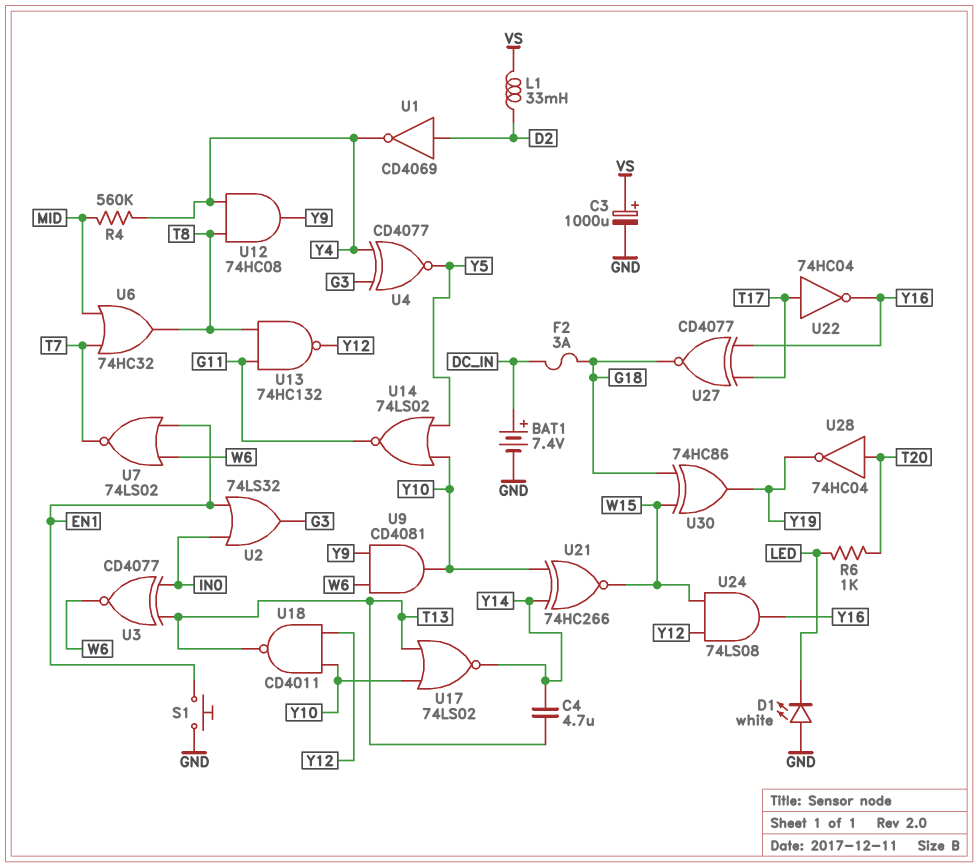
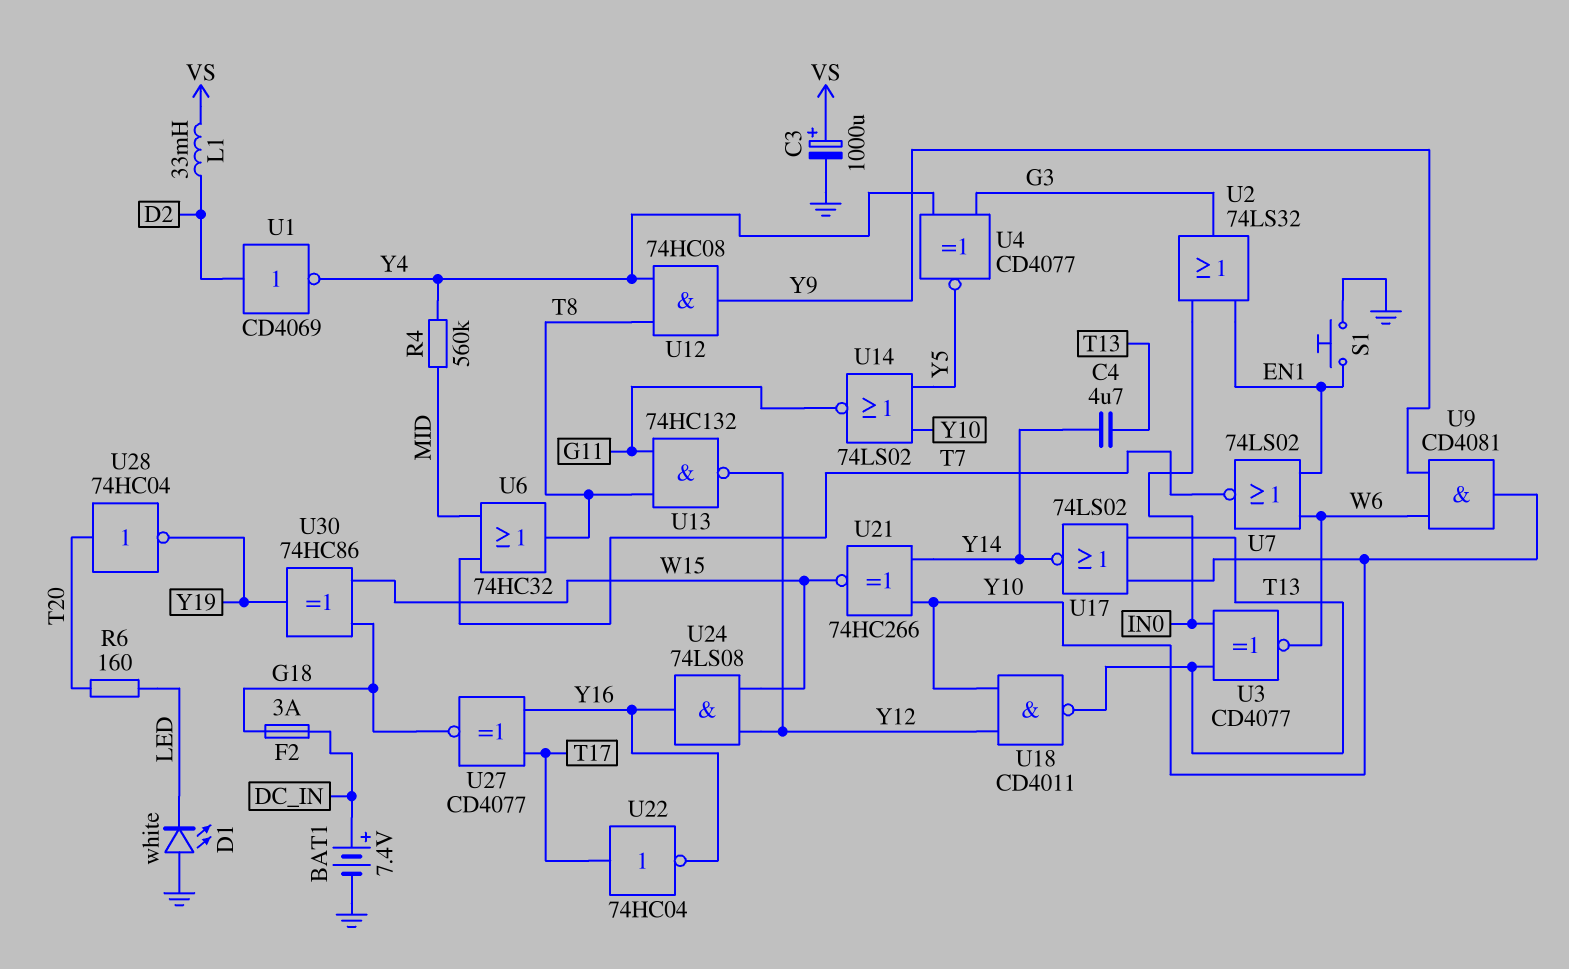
R6: 1k (LED, T20) -> 160 (LED, T20)

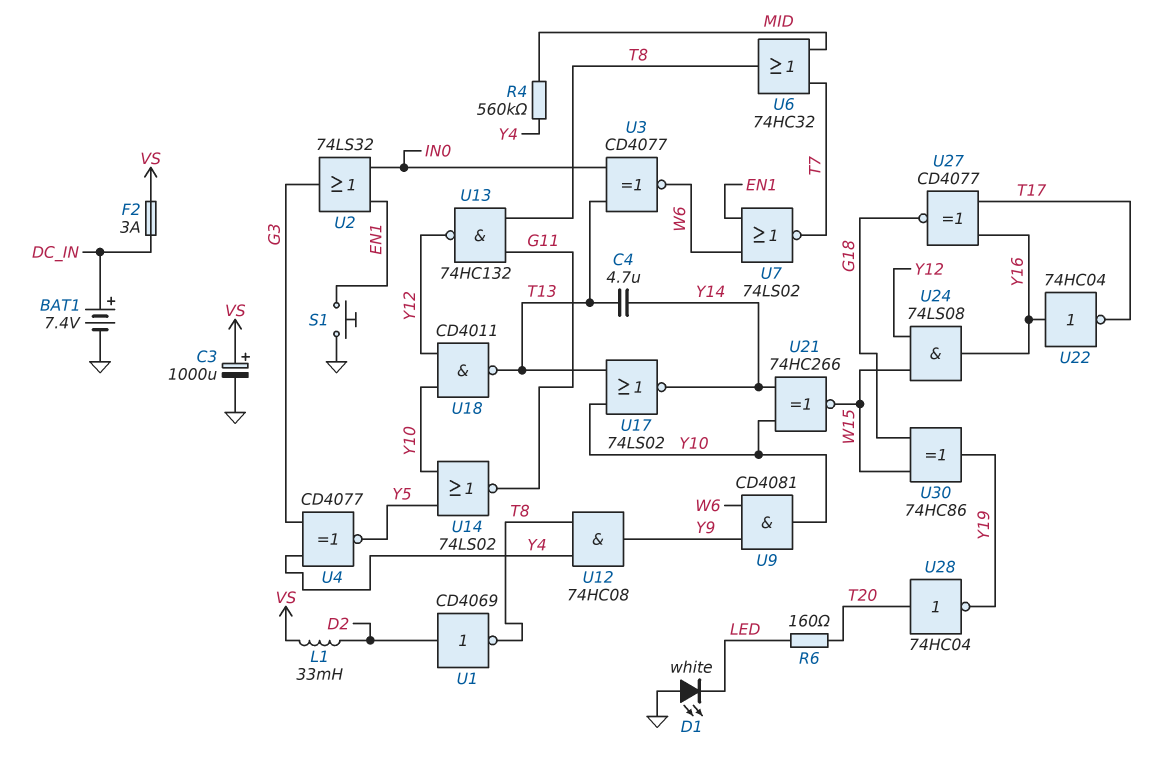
F2: 3A (DC_IN, G18) -> 3A (DC_IN, VS)
U1: NOT CD4069 (in D2, out Y4) -> NOT CD4069 (in D2, out T8)
U22: NOT 74HC04 (in T17, out Y16) -> NOT 74HC04 (in Y16, out T17)

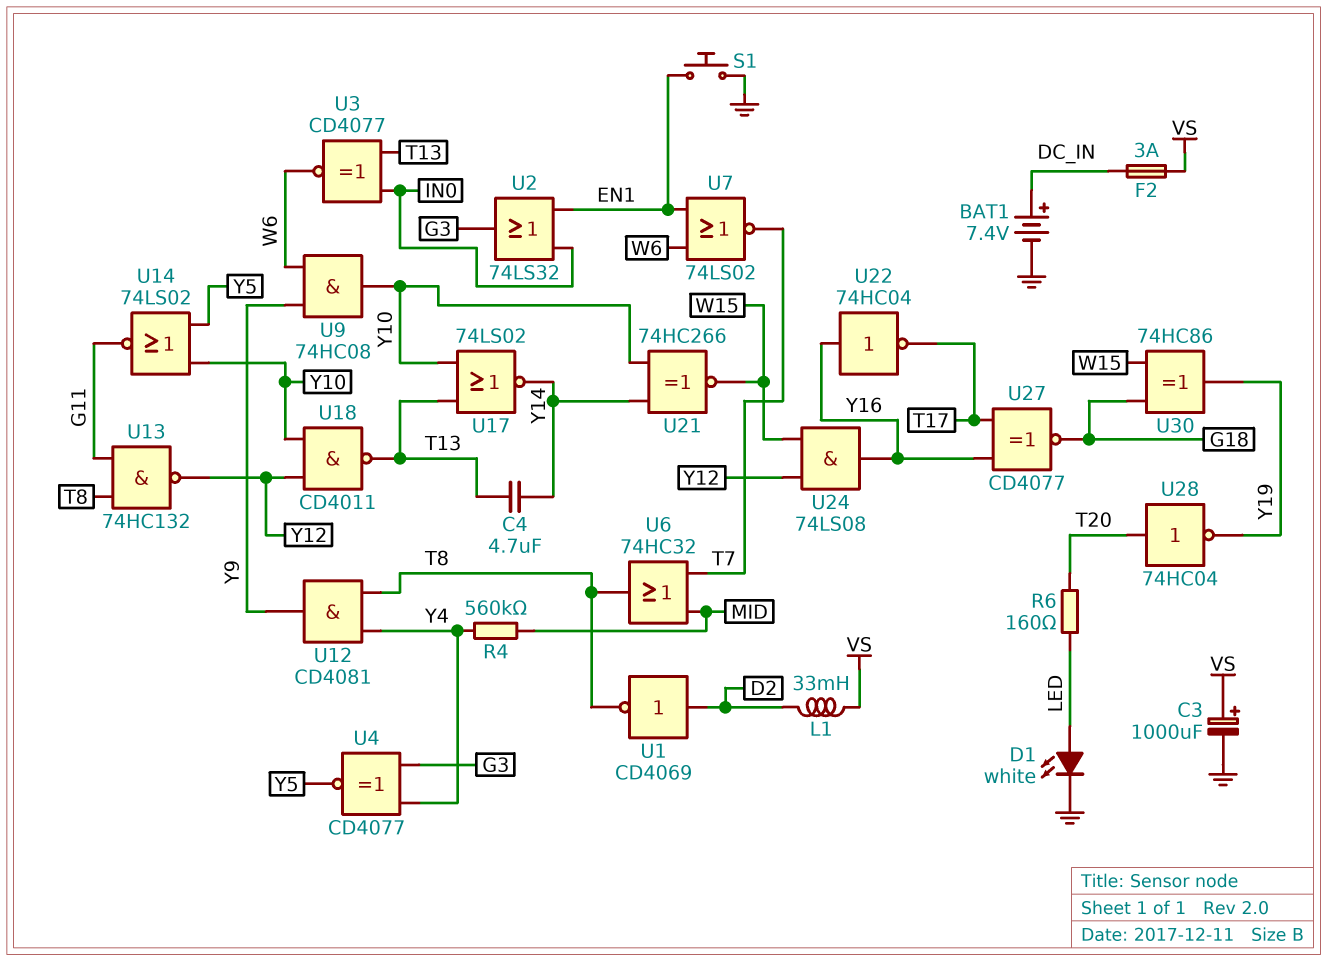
D1: LED white (A GND, K LED) -> LED white (A LED, K GND)
U9: AND CD4081 (in W6, in Y9, out Y10) -> AND 74HC08 (in W6, in Y9, out Y10)
U12: AND 74HC08 (in T8, in Y4, out Y9) -> AND CD4081 (in T8, in Y4, out Y9)

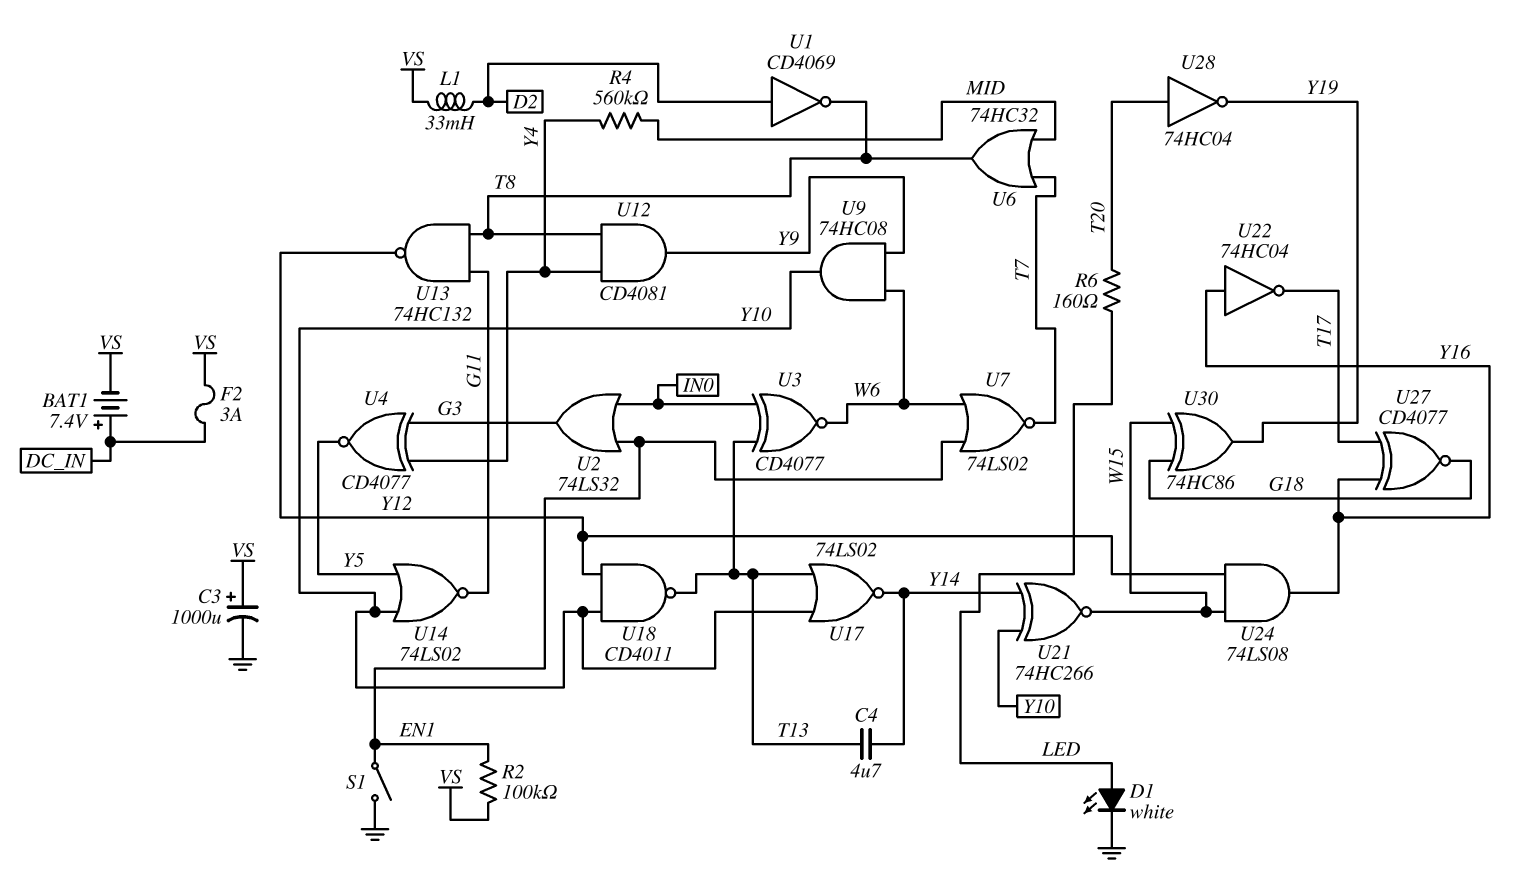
BAT1: 7.4V (plus DC_IN, minus GND) -> 7.4V (plus DC_IN, minus VS)
R2: none -> 100k (EN1, VS)
S1: button (EN1, GND) -> switch (EN1, GND)

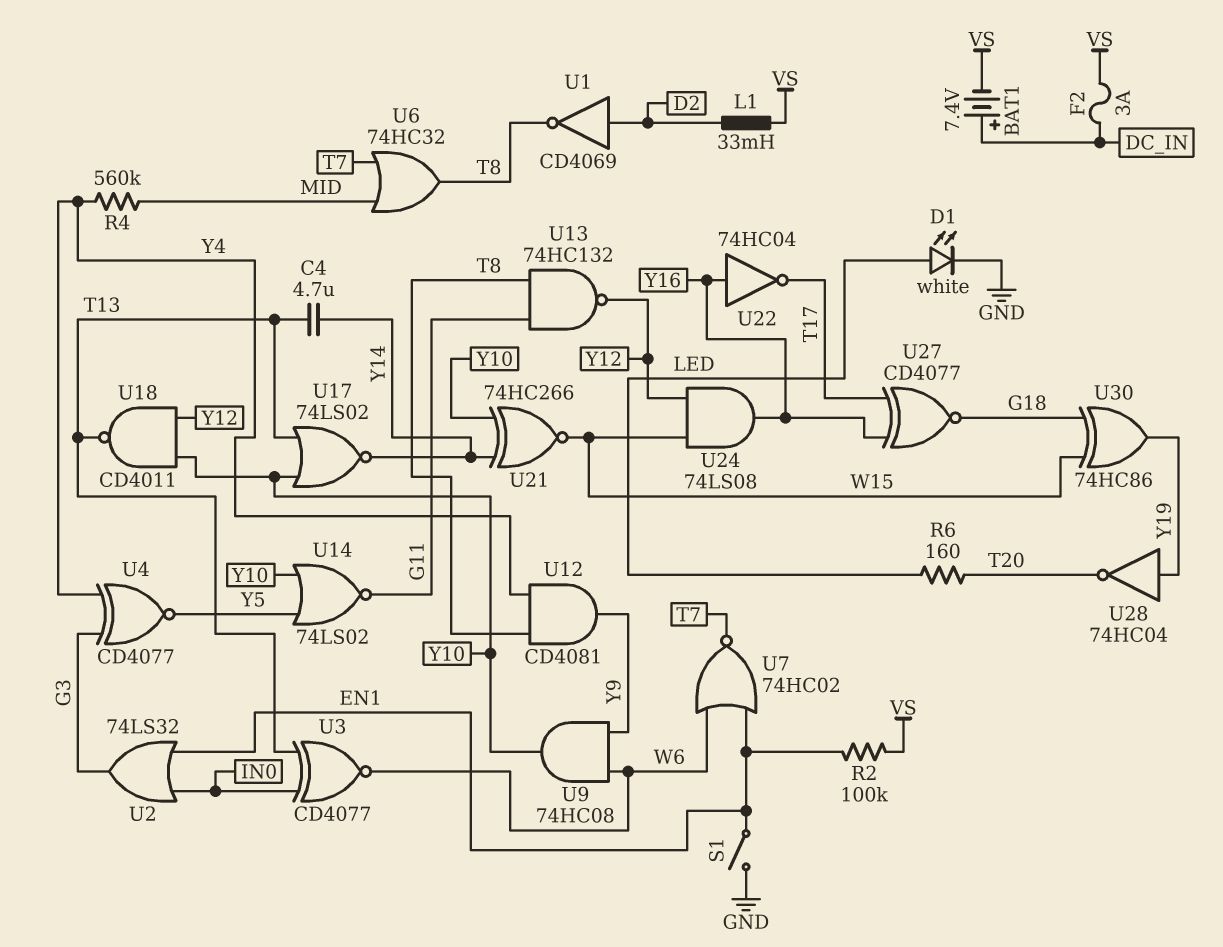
C3: 1000uF (plus VS, minus GND) -> none
U7: NOR 74LS02 (in EN1, in W6, out T7) -> NOR 74HC02 (in EN1, in W6, out T7)
U28: NOT 74HC04 (in T20, out Y19) -> NOT 74HC04 (in Y19, out T20)

